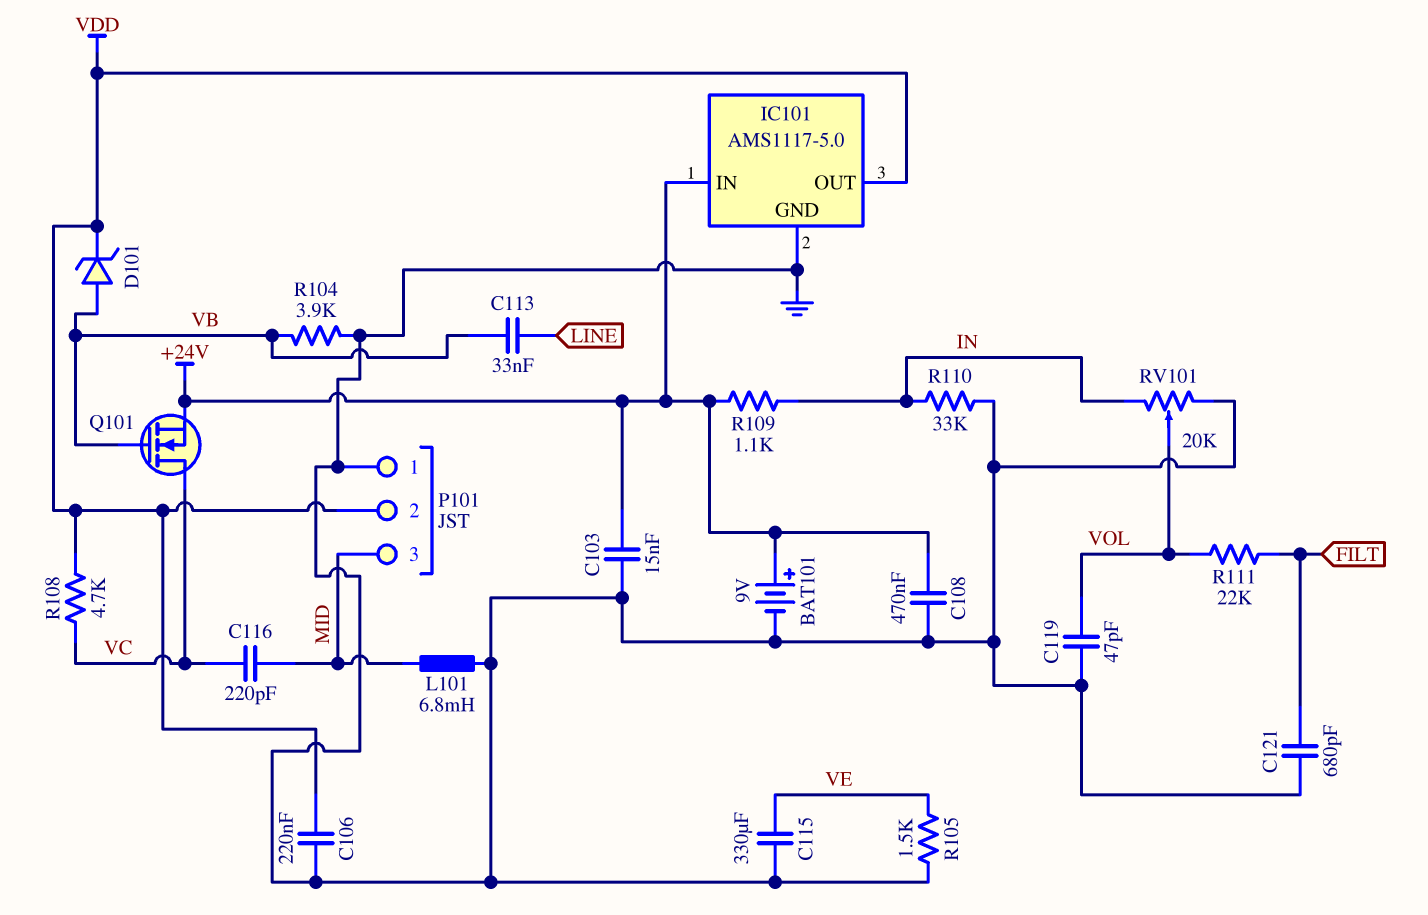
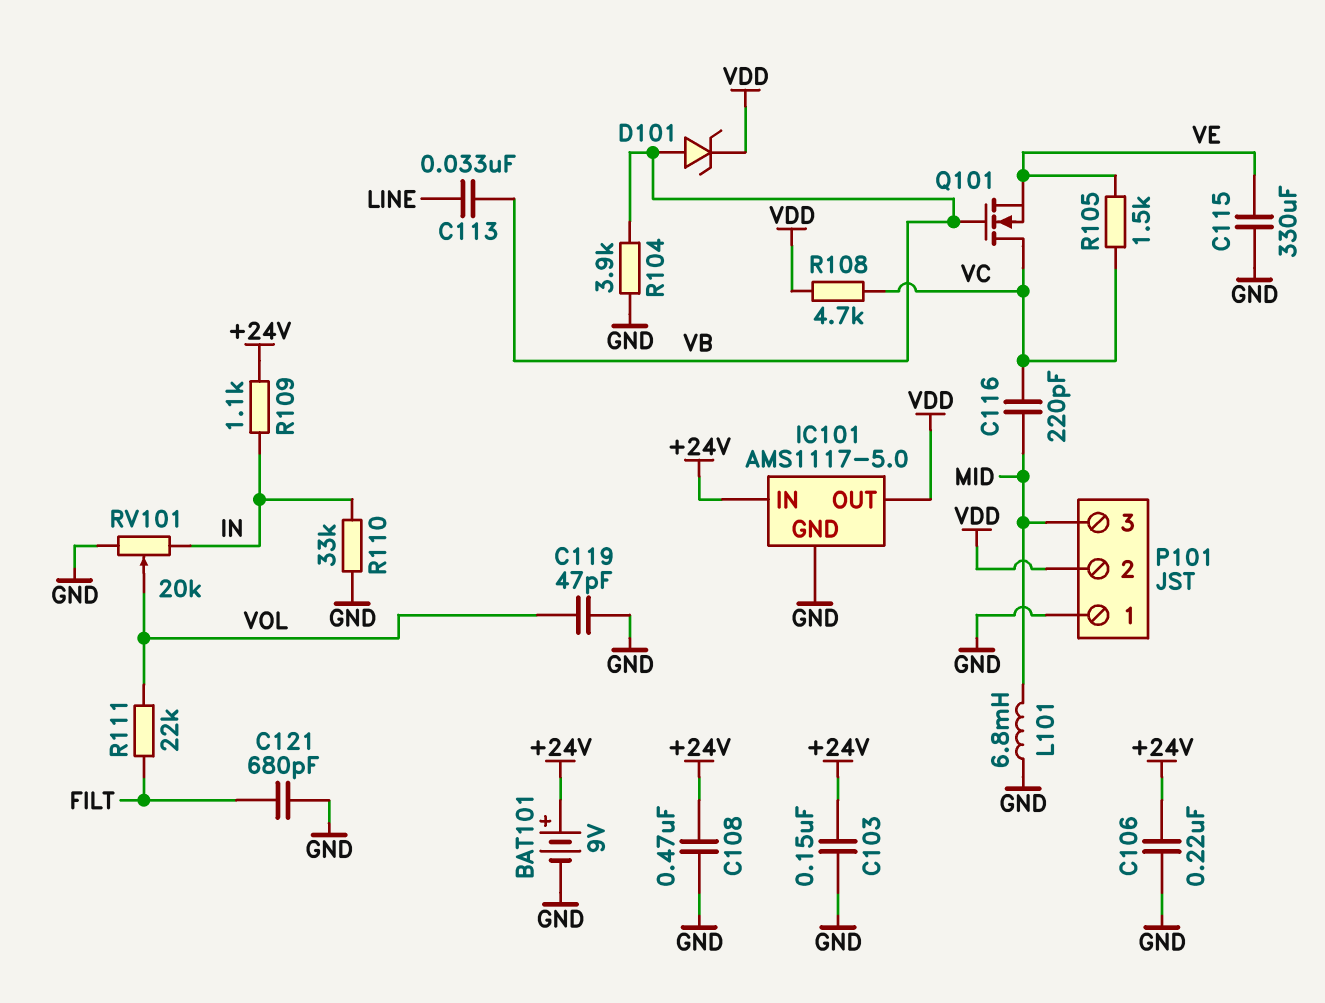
C103: 15nF (+24V, GND) -> 150nF (+24V, GND)
C106: 220nF (GND, VDD) -> 220nF (+24V, GND)
Q101: NMOS (G VB, D VC, S +24V) -> NMOS (G VB, D VC, S VE)
R105: 1.5k (GND, VE) -> 1.5k (VC, VE)

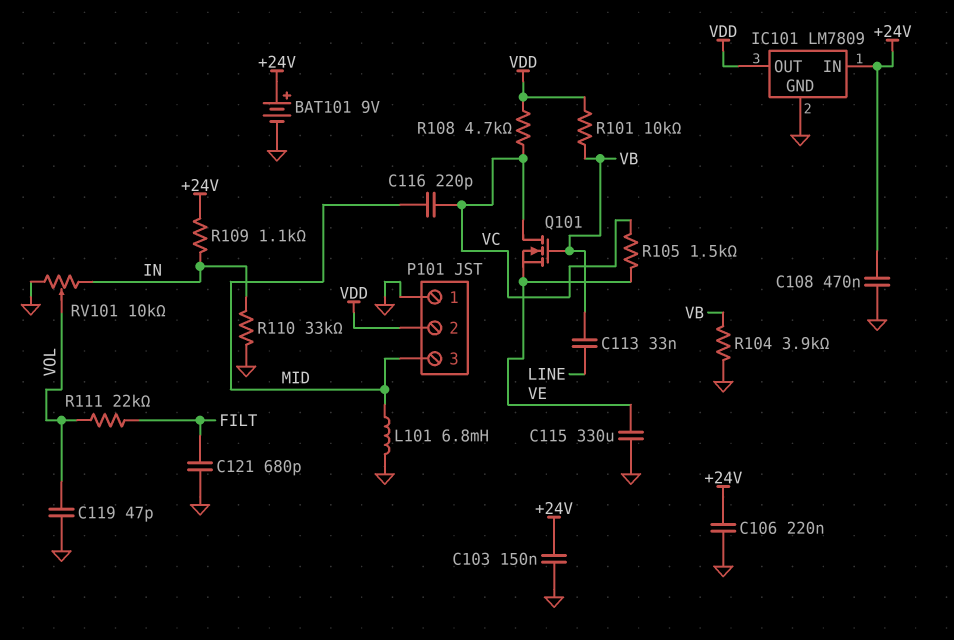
D101: zener (A VB, K VDD) -> none
IC101: AMS1117-5.0 -> LM7809
R101: none -> 10k (VB, VDD)
RV101: 20k (GND, IN, wiper VOL) -> 10k (GND, IN, wiper VOL)

